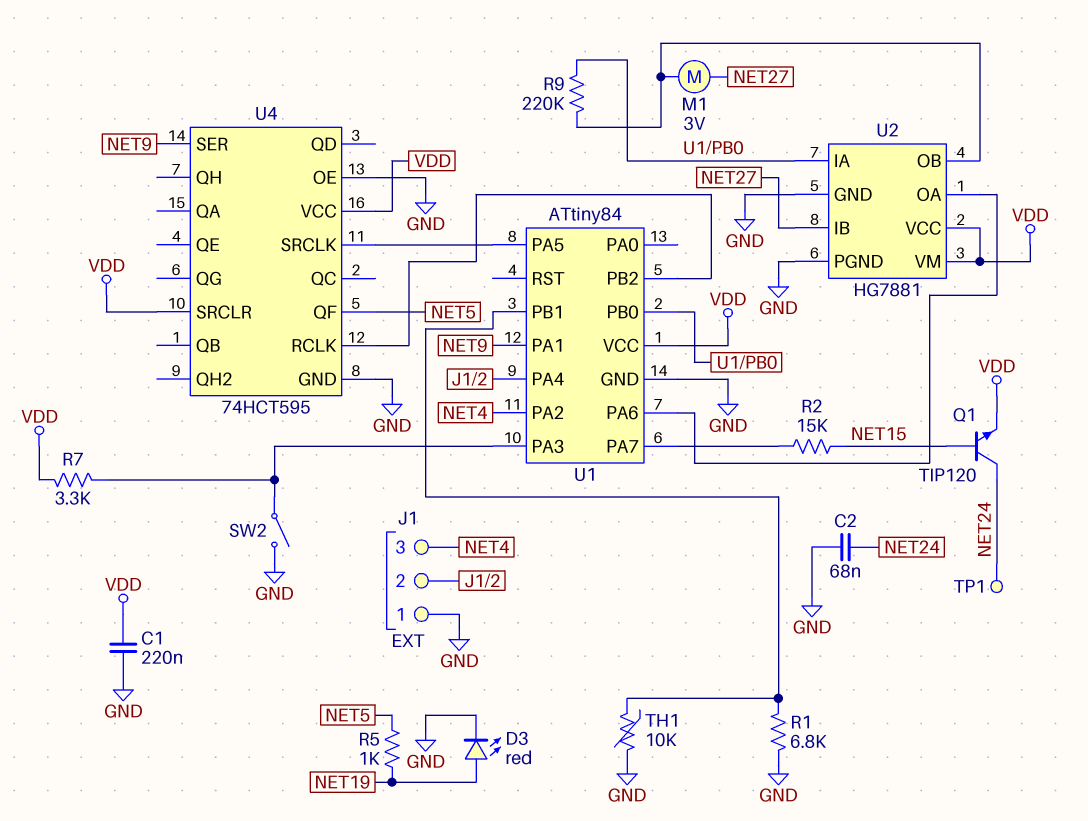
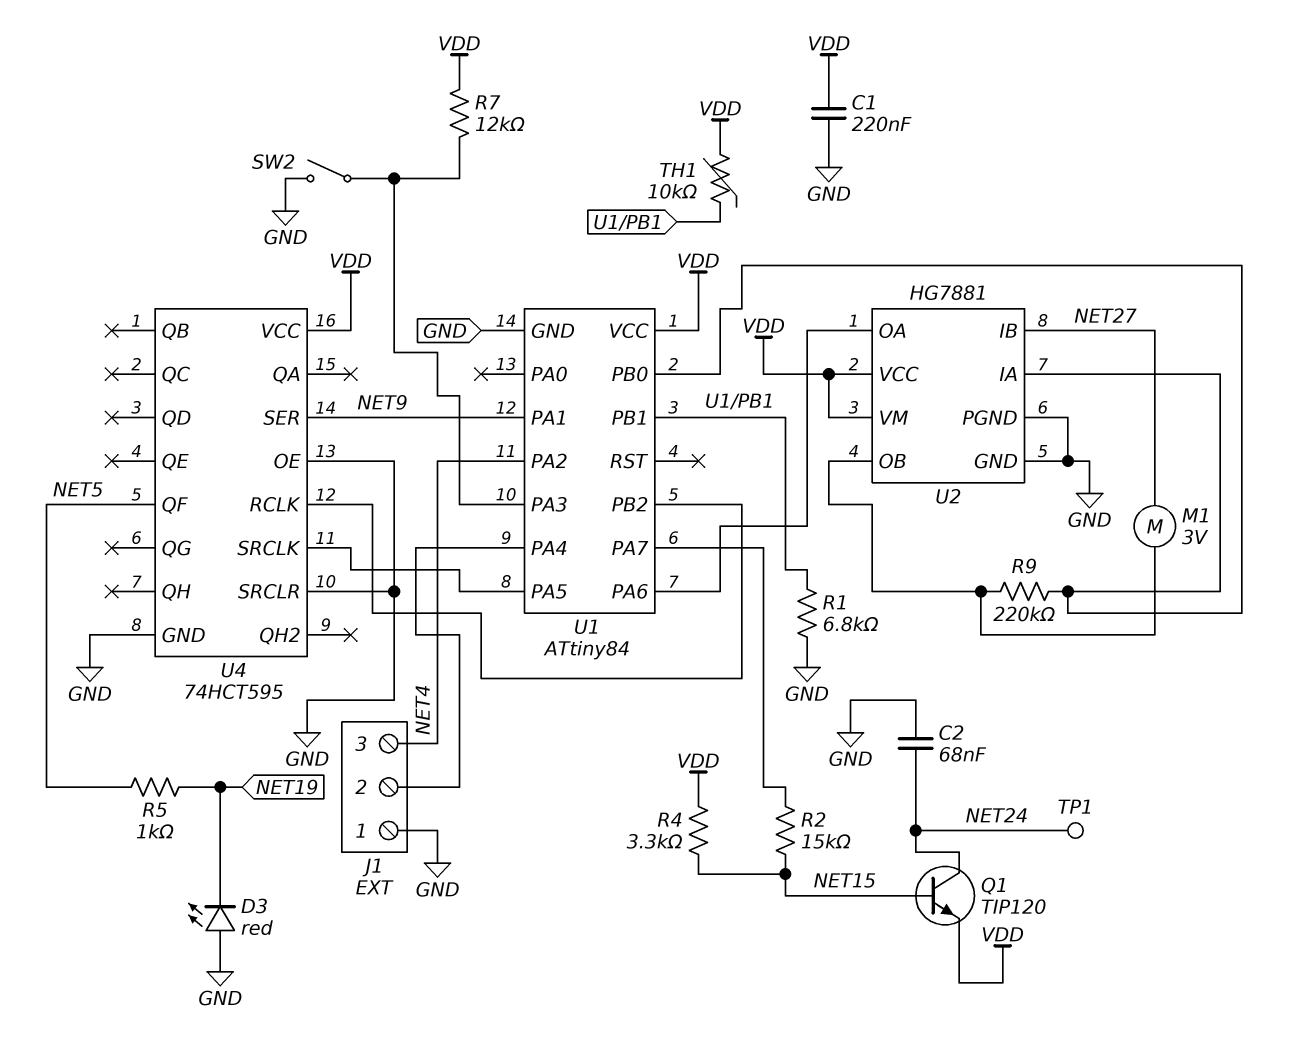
D3: LED red (A NET19, K GND) -> LED red (A GND, K NET19)
R4: none -> 3.3k (NET15, VDD)
R7: 3.3k (U1/PA3, VDD) -> 12k (U1/PA3, VDD)
TH1: 10k (GND, U1/PB1) -> 10k (U1/PB1, VDD)
U4 pin SRCLR: VDD -> GND

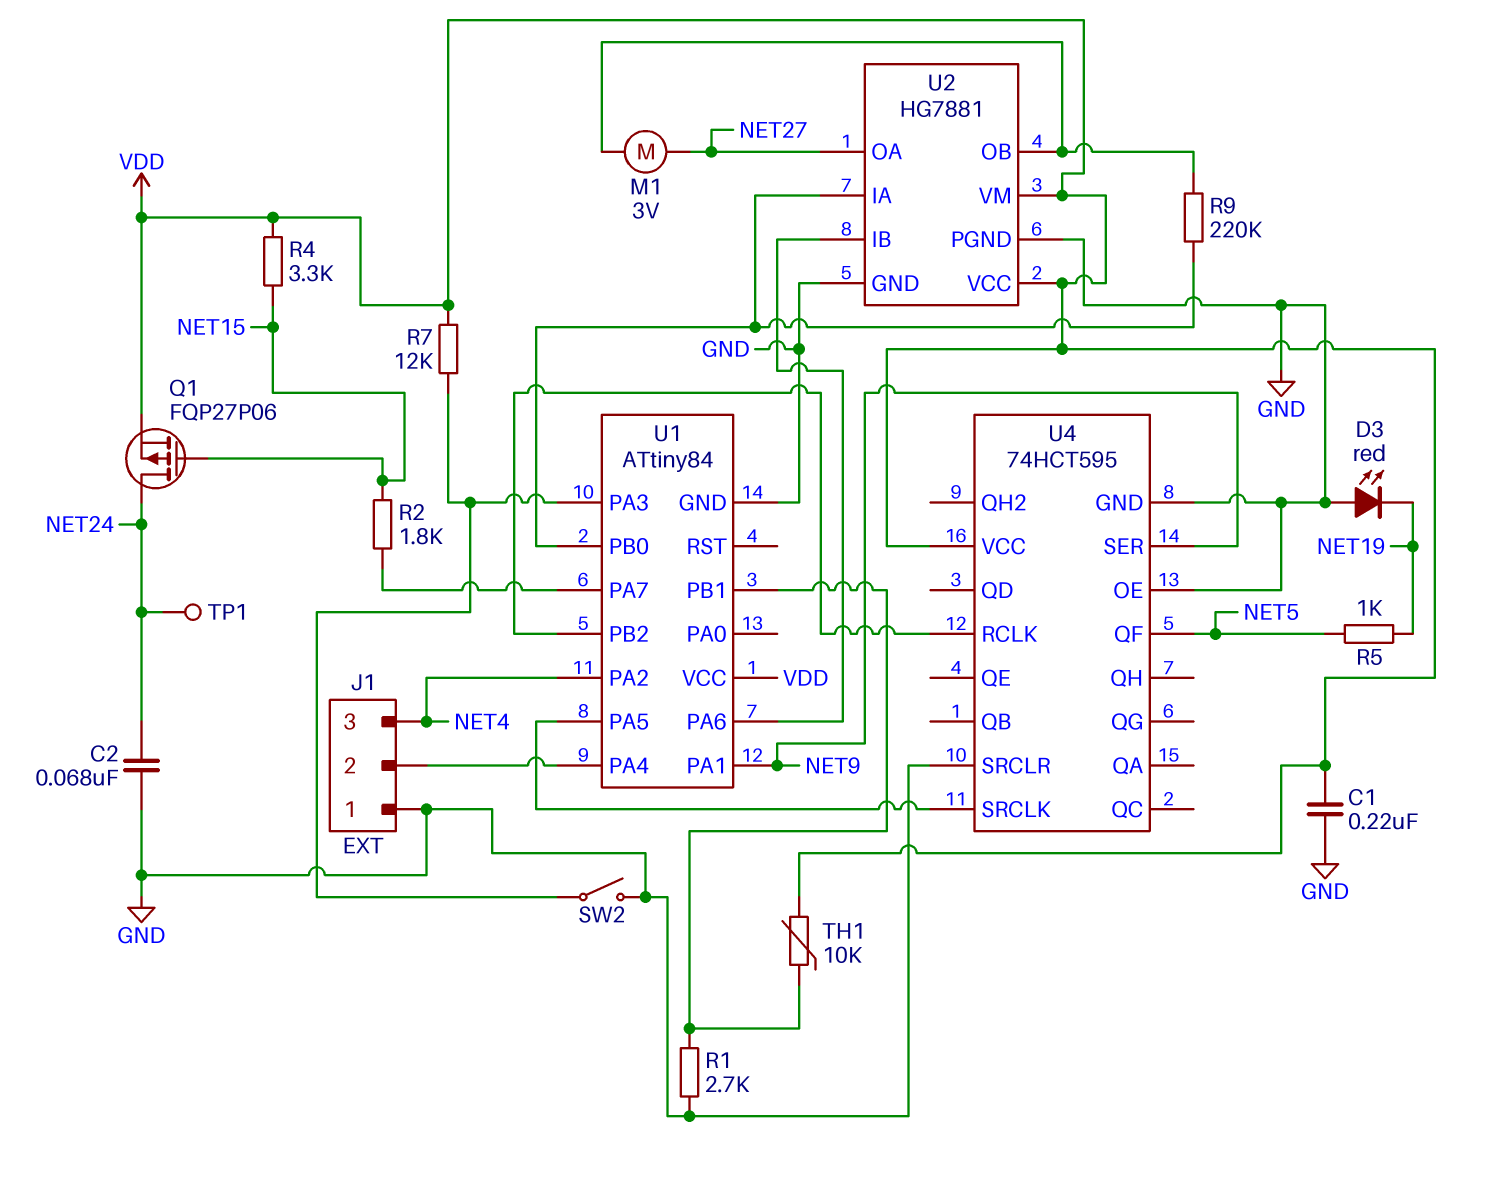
Q1: NPN TIP120 (B NET15, C NET24, E VDD) -> PMOS FQP27P06 (G NET15, D NET24, S VDD)
R1: 6.8k (GND, U1/PB1) -> 2.7k (GND, U1/PB1)
R2: 15k (NET15, U1/PA7) -> 1.8k (NET15, U1/PA7)
U2 pin IB: NET27 -> U1/PA6
U2 pin OA: U1/PA6 -> NET27

